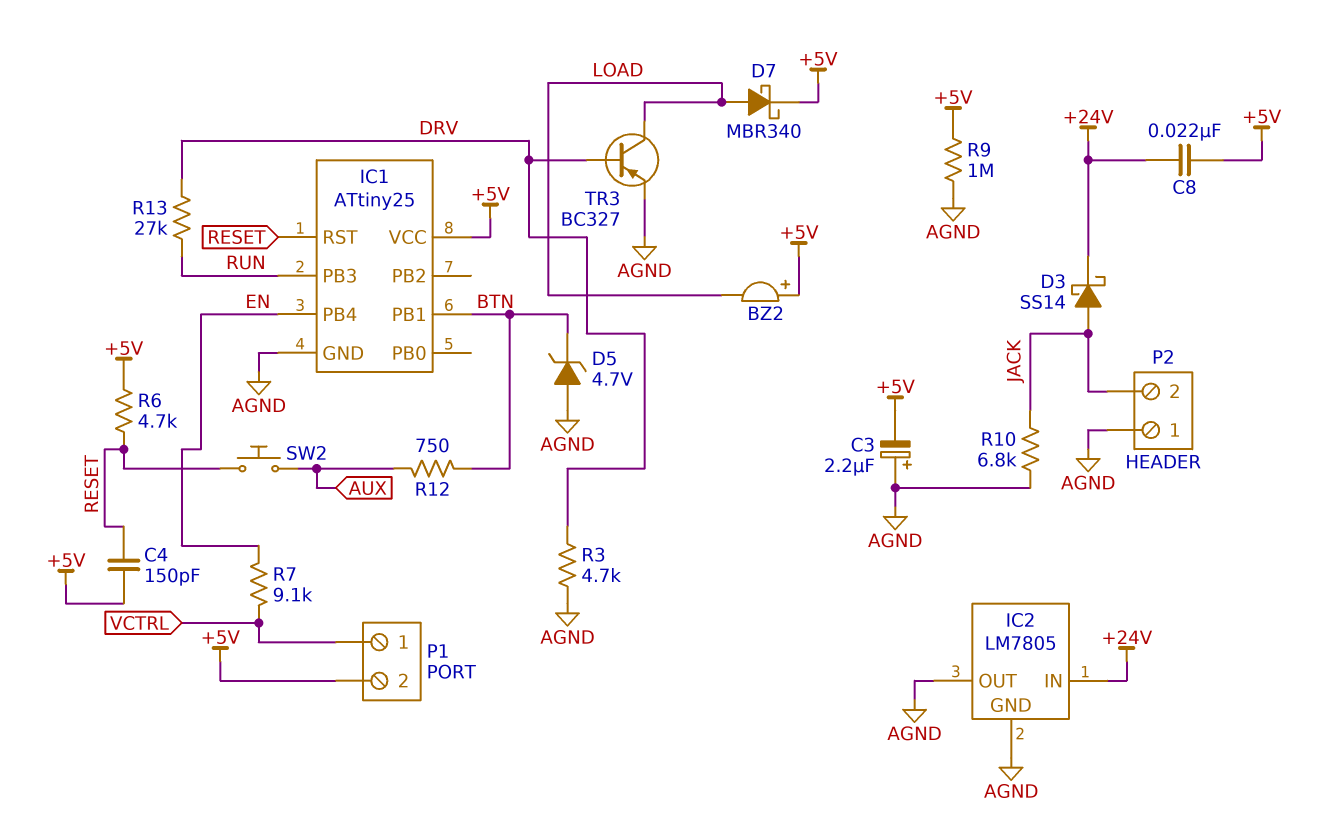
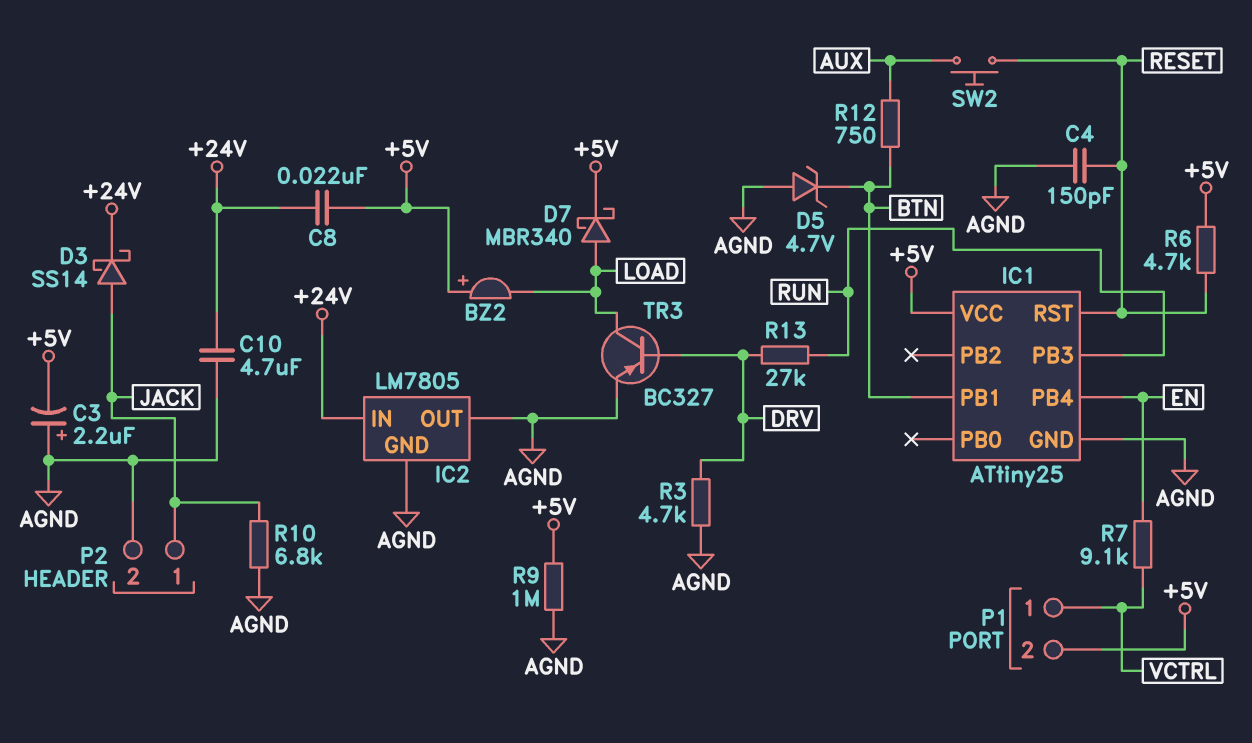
C4: 150pF (+5V, RESET) -> 150pF (AGND, RESET)
C10: none -> 4.7uF (+24V, AGND)
P2 pin 1: AGND -> JACK
P2 pin 2: JACK -> AGND

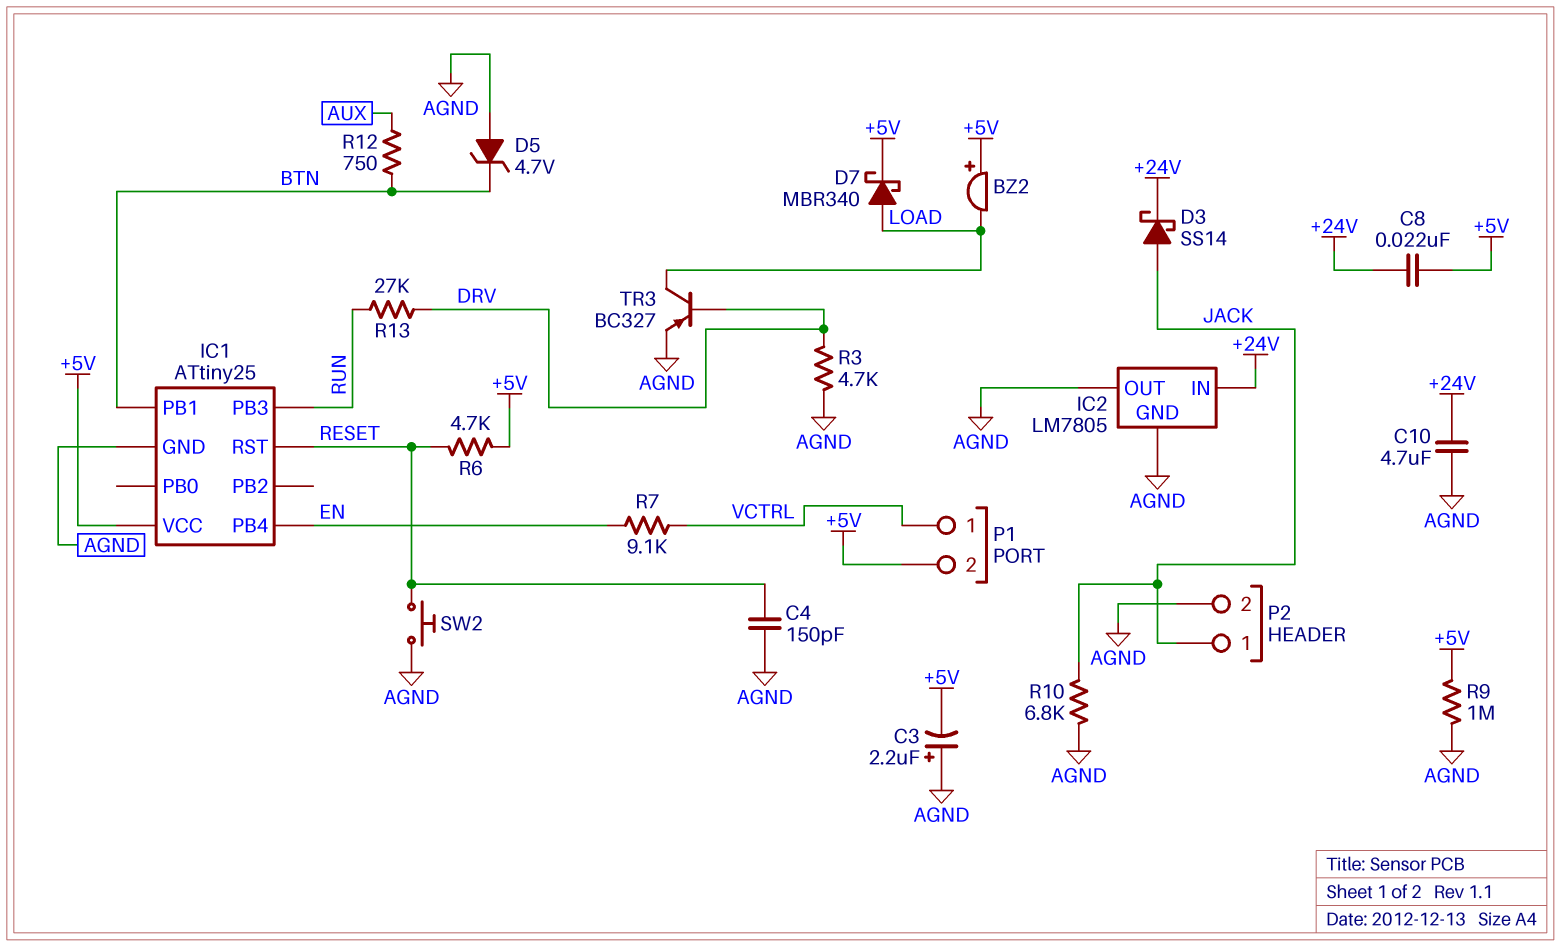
SW2: button (AUX, RESET) -> button (AGND, RESET)

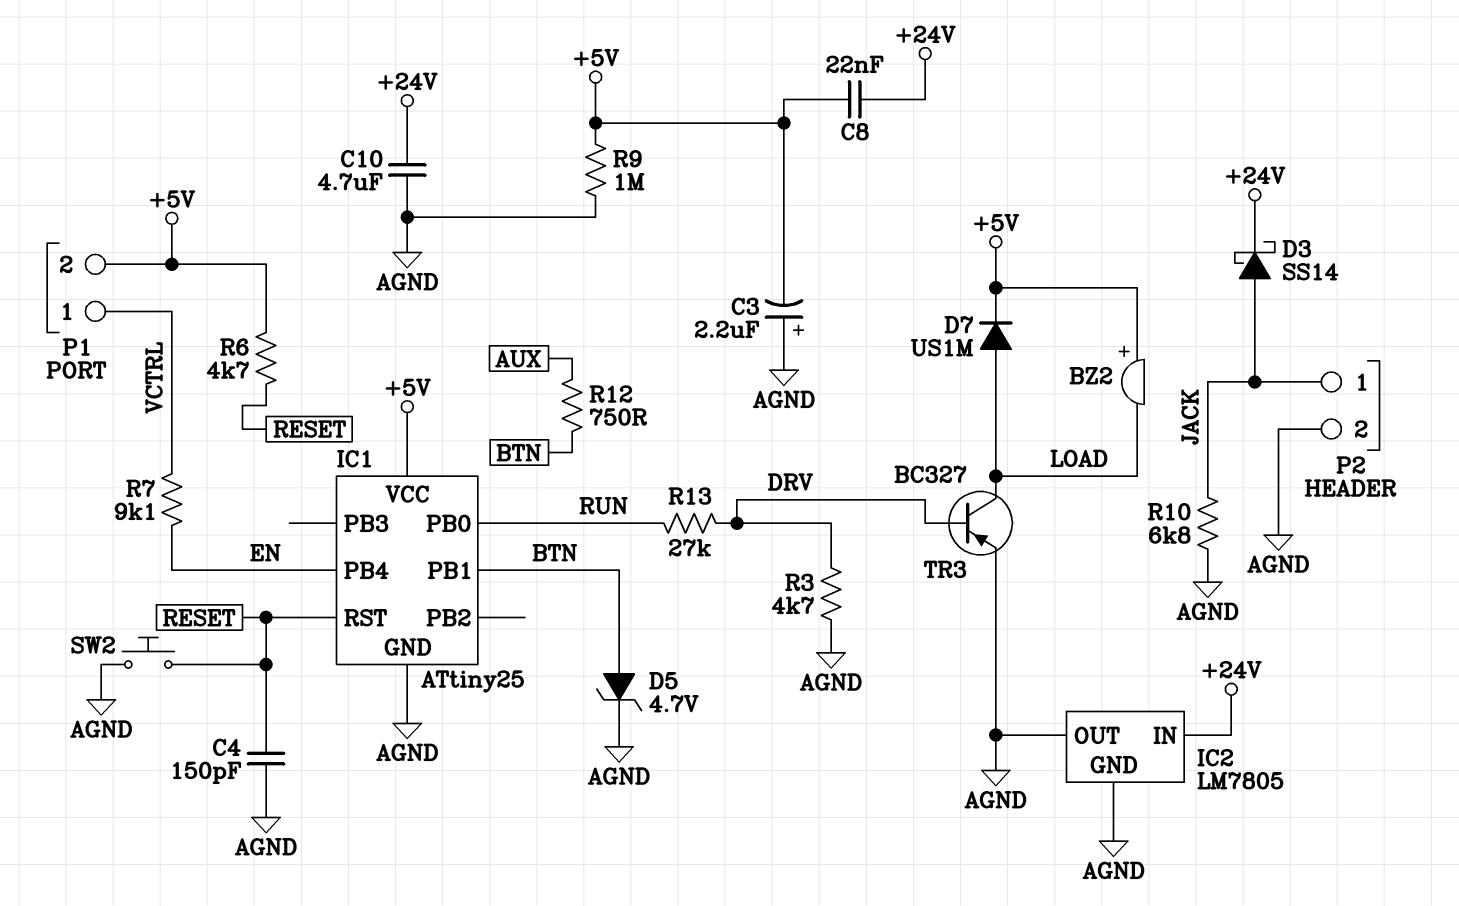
D5: zener 4.7V (A AGND, K BTN) -> zener 4.7V (A BTN, K AGND)
D7: schottky MBR340 (A LOAD, K +5V) -> diode US1M (A LOAD, K +5V)
IC1 pin PB0: none -> RUN
IC1 pin PB3: RUN -> none

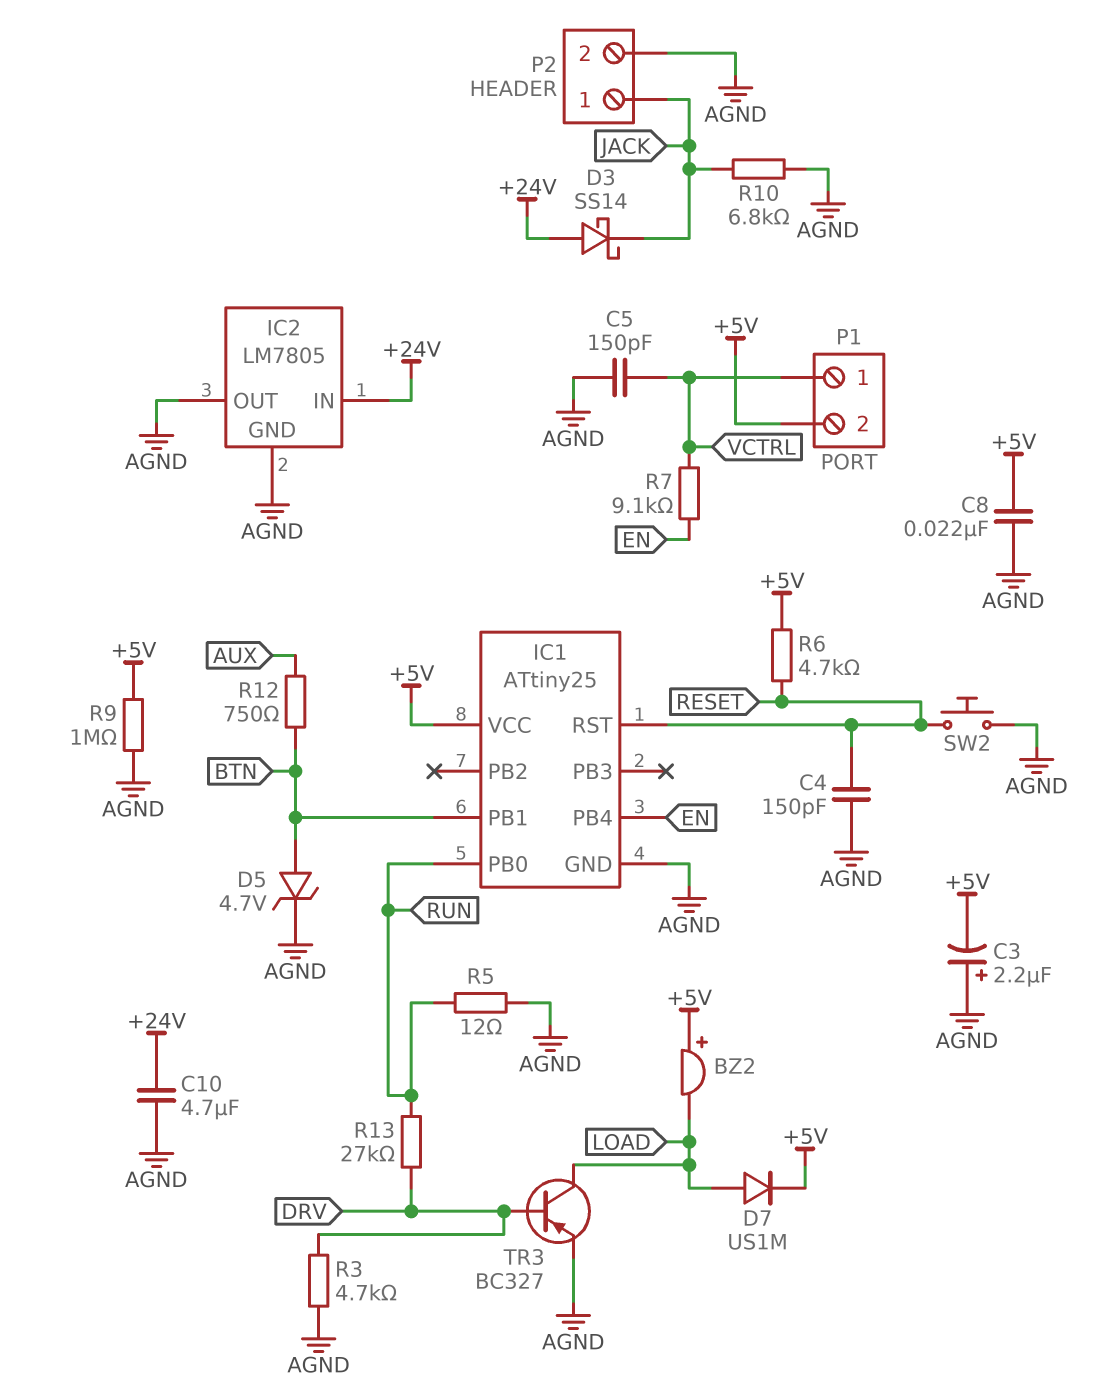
C5: none -> 150pF (AGND, VCTRL)
C8: 22nF (+5V, +24V) -> 22nF (+5V, AGND)
D3: schottky SS14 (A JACK, K +24V) -> schottky SS14 (A +24V, K JACK)
R5: none -> 12 (AGND, RUN)

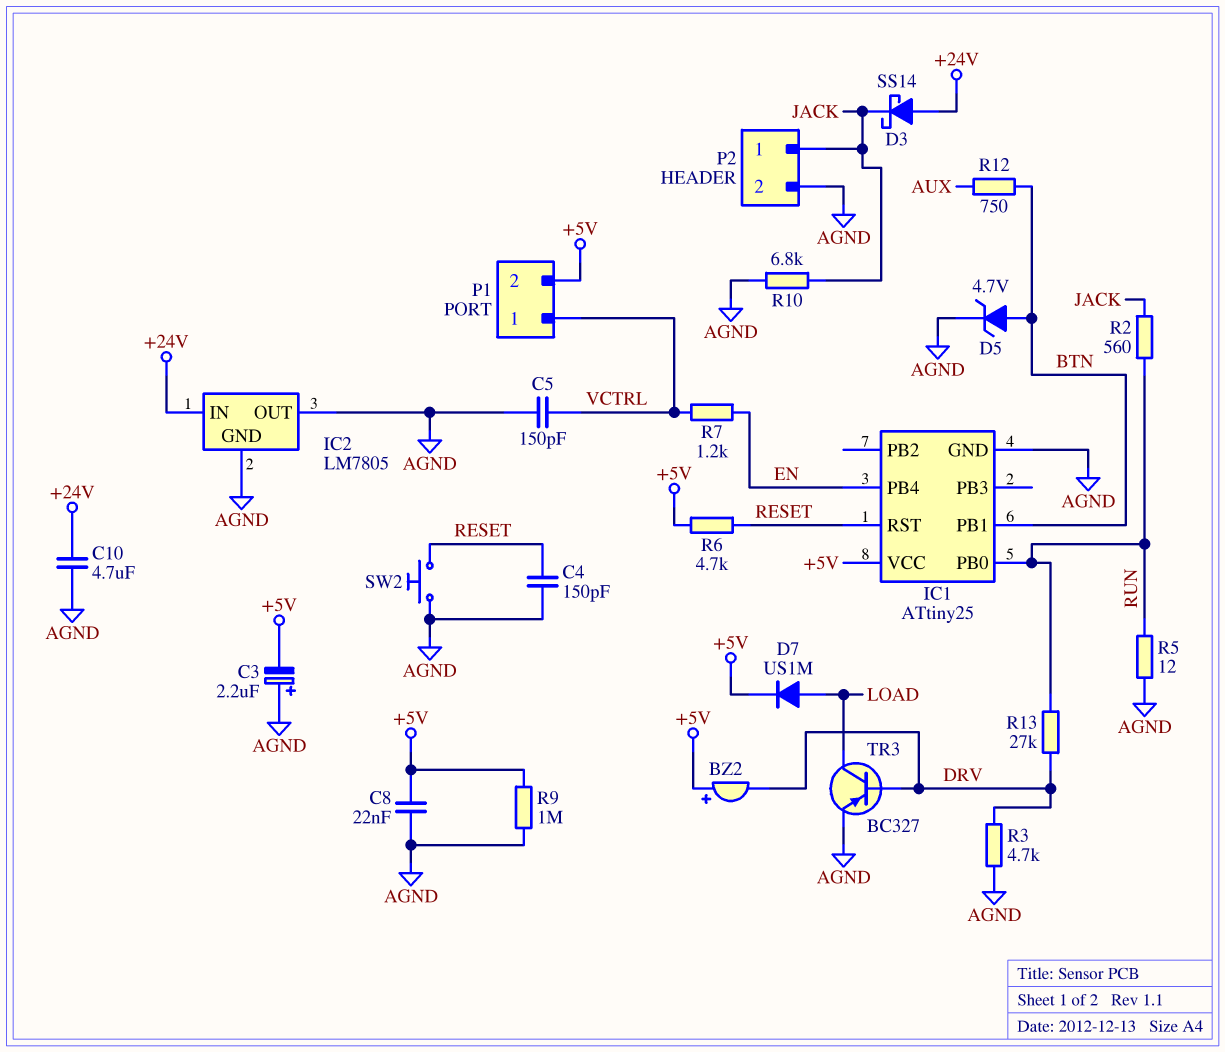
BZ2: buzzer (plus +5V, minus LOAD) -> buzzer (plus +5V, minus DRV)
R2: none -> 560 (JACK, RUN)
R7: 9.1k (EN, VCTRL) -> 1.2k (EN, VCTRL)

